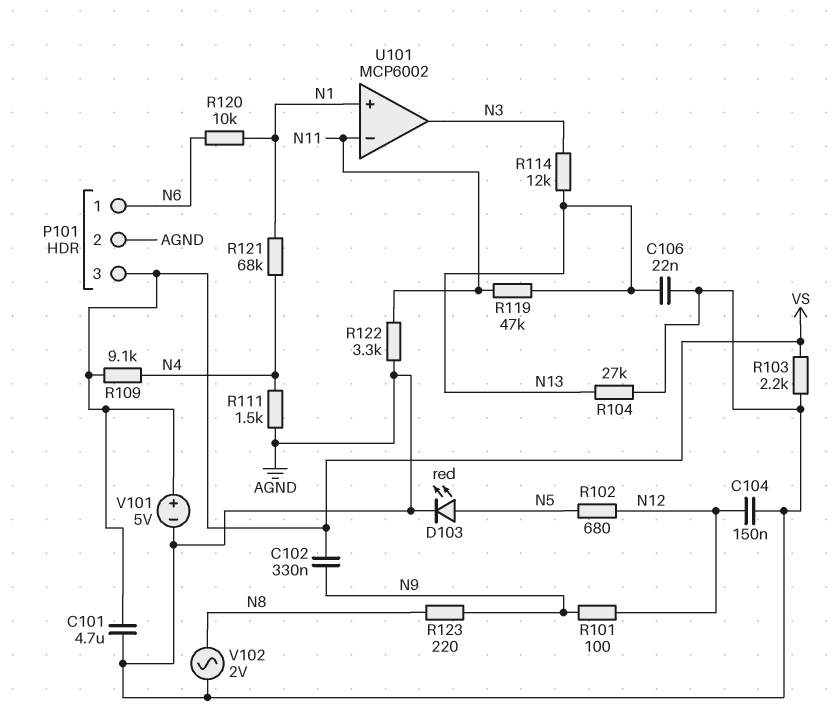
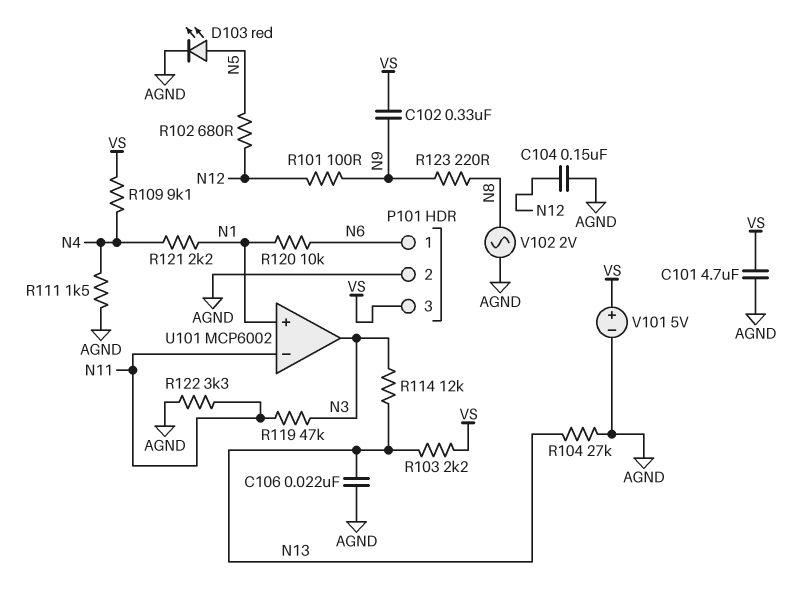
R103: 2.2k (AGND, VS) -> 2.2k (N13, VS)
R119: 47k (N11, N13) -> 47k (N3, N11)
R121: 68k (N1, N4) -> 2.2k (N1, N4)

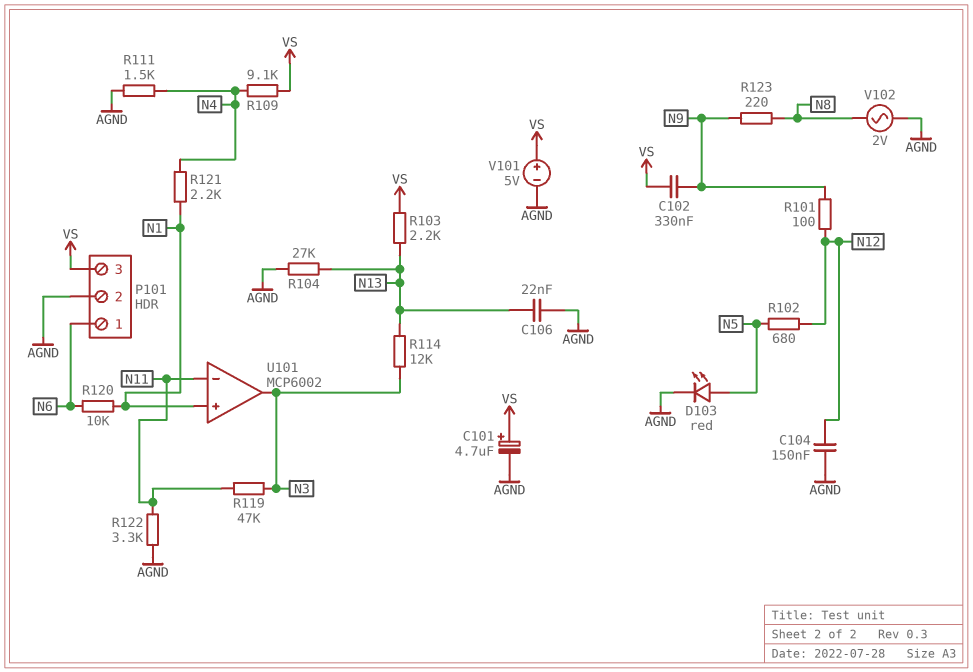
C101: 4.7uF (AGND, VS) -> 4.7uF (plus VS, minus AGND)

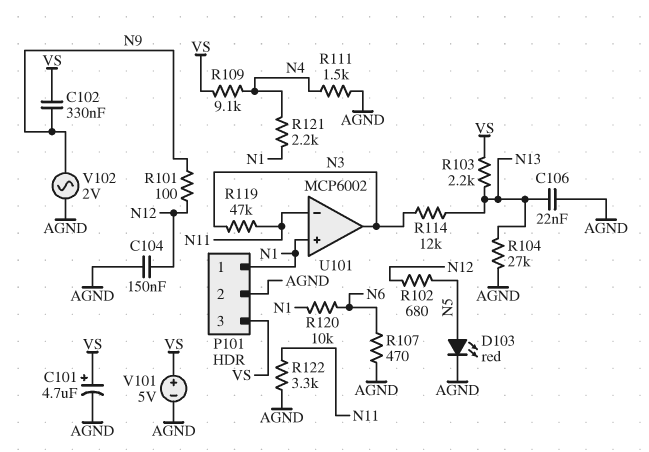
P101 pin 1: N6 -> N1
R107: none -> 470 (AGND, N6)
R123: 220 (N8, N9) -> none
V102: AC 2V (AGND, N8) -> AC 2V (AGND, N9)

